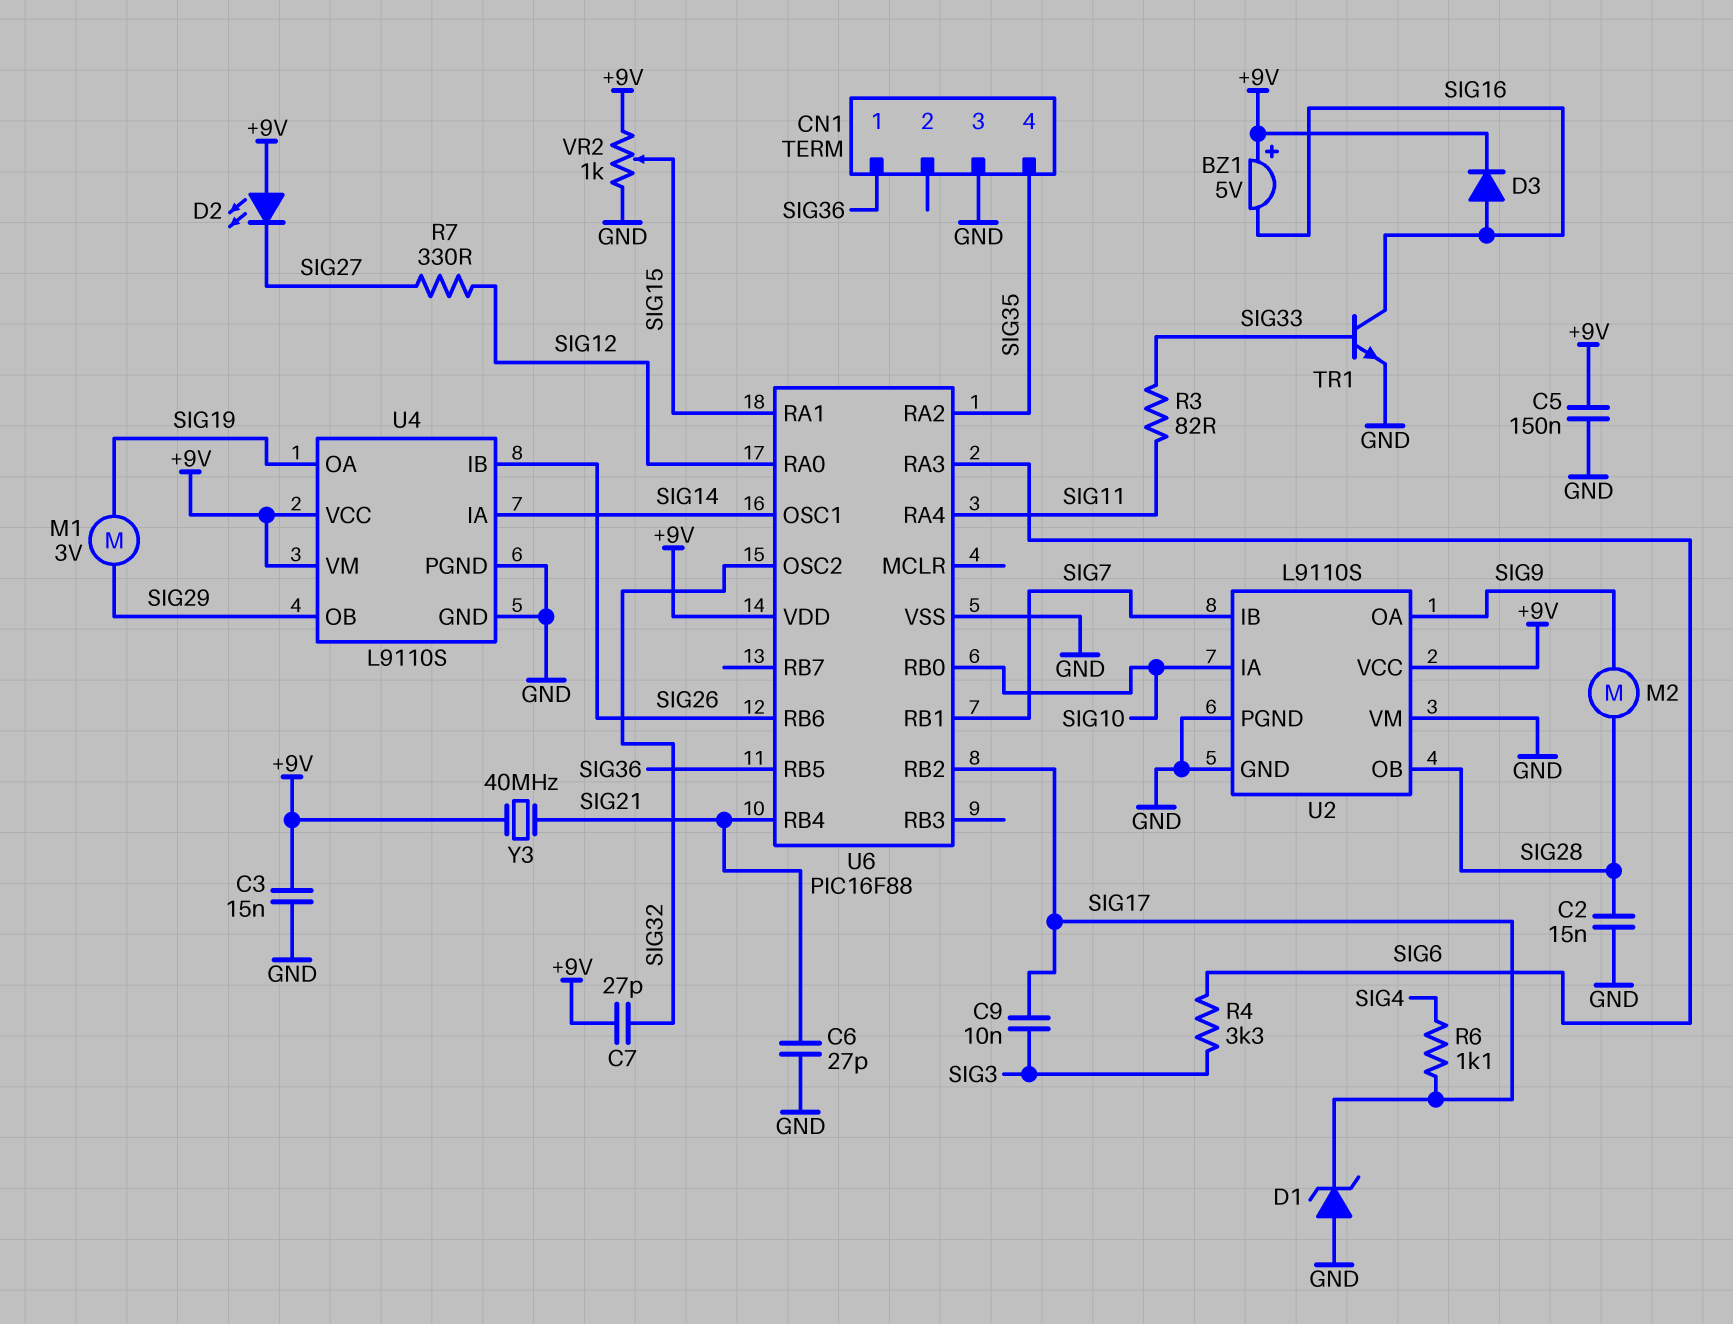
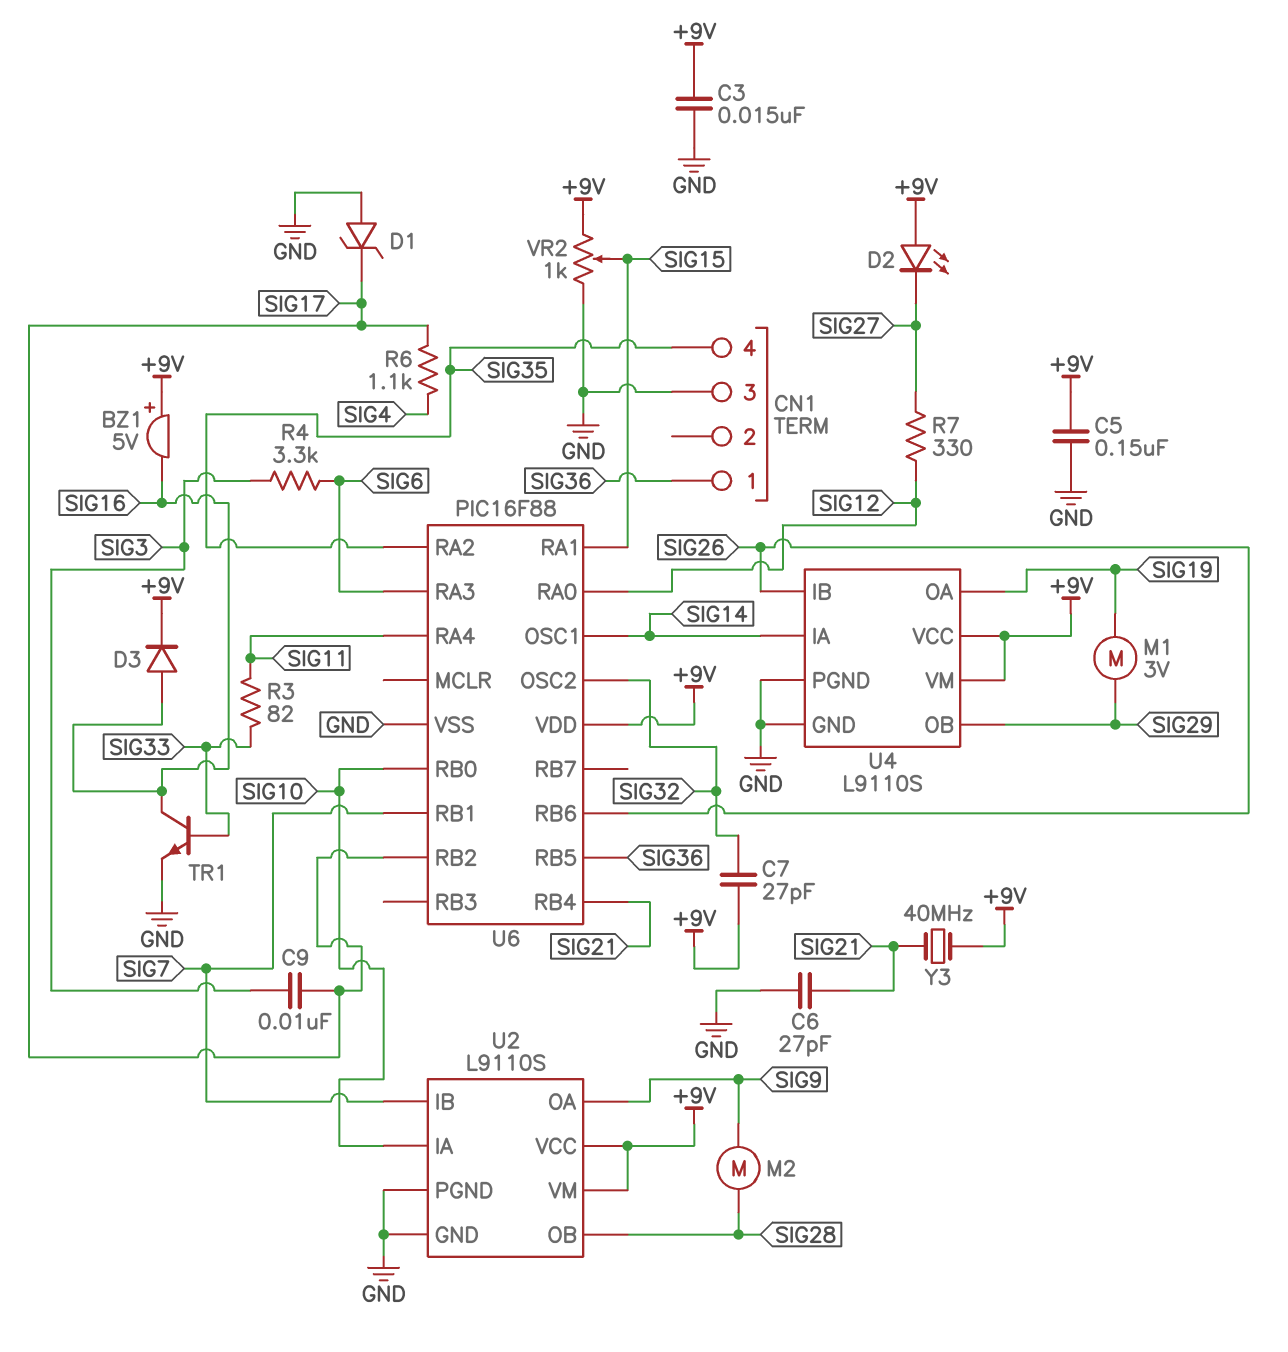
C2: 15nF (GND, SIG28) -> none
U2 pin VM: GND -> +9V

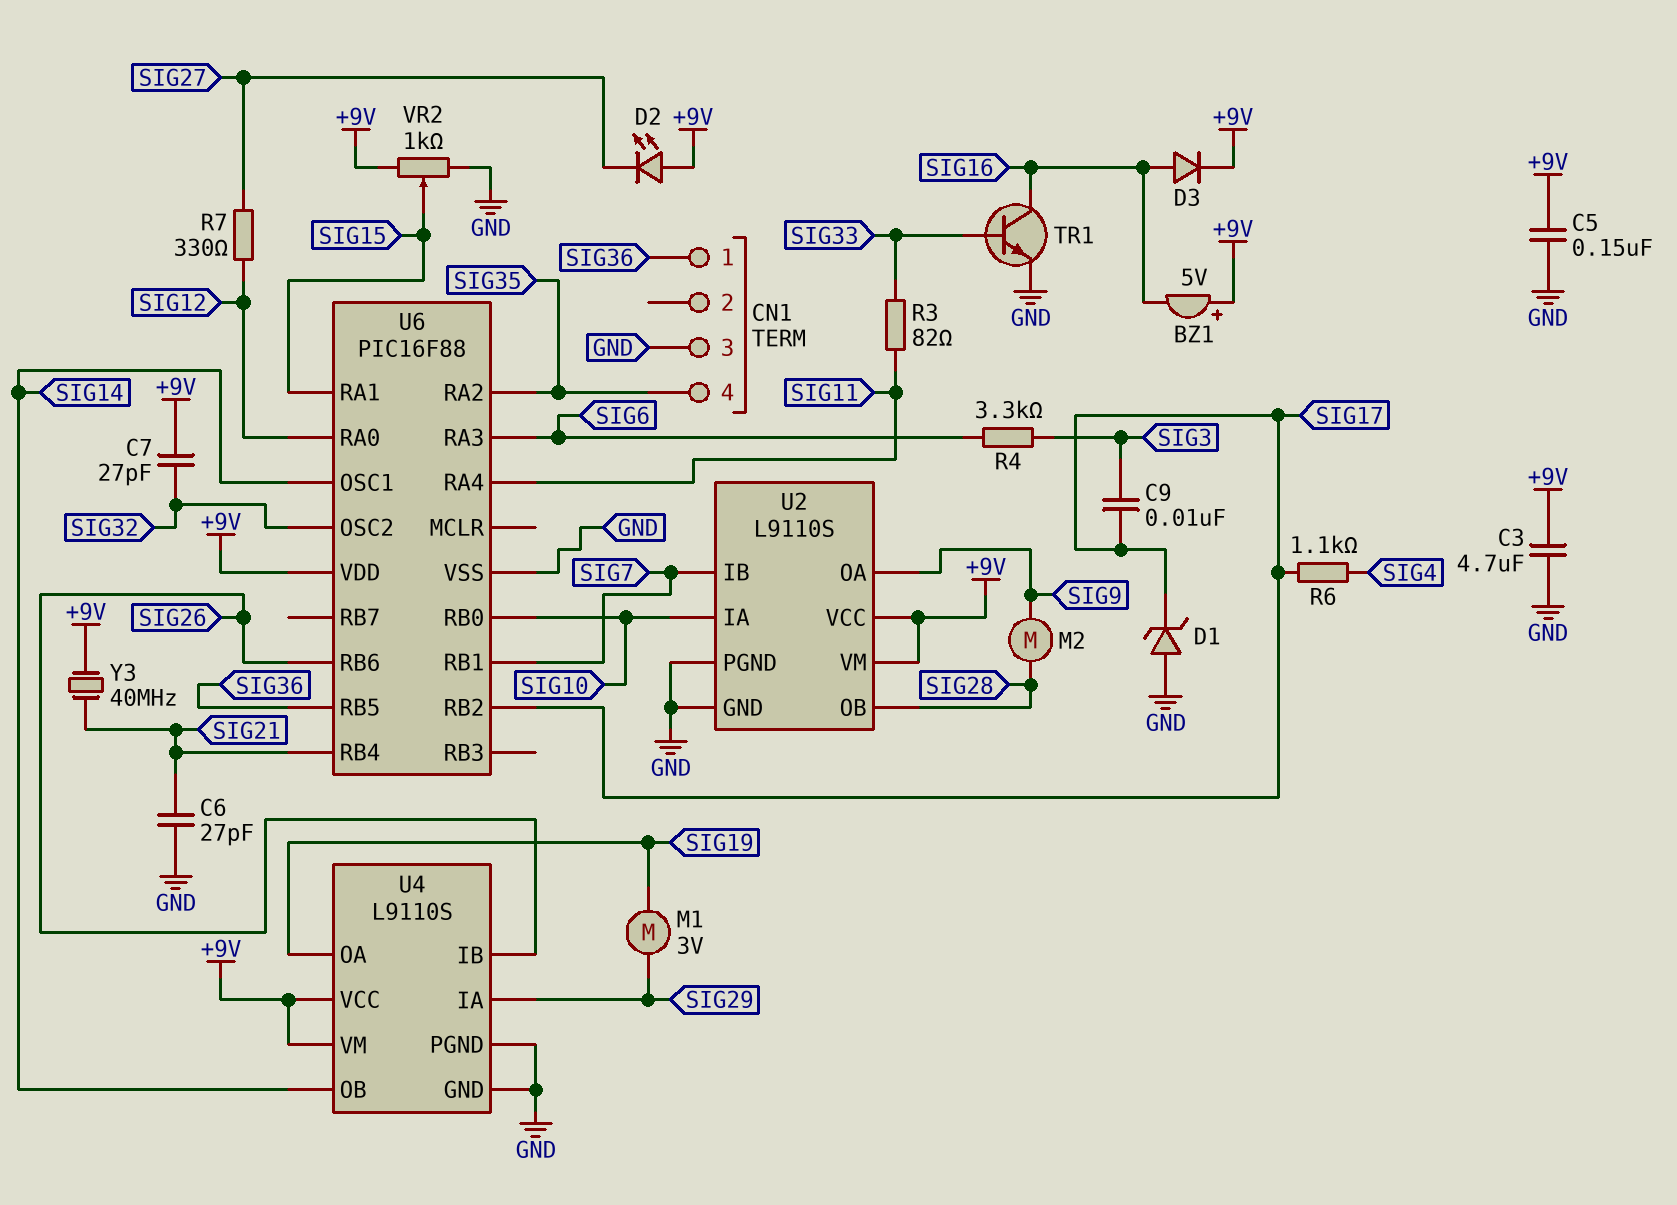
C3: 15nF (+9V, GND) -> 4.7uF (+9V, GND)
U4 pin IA: SIG14 -> SIG29
U4 pin OB: SIG29 -> SIG14

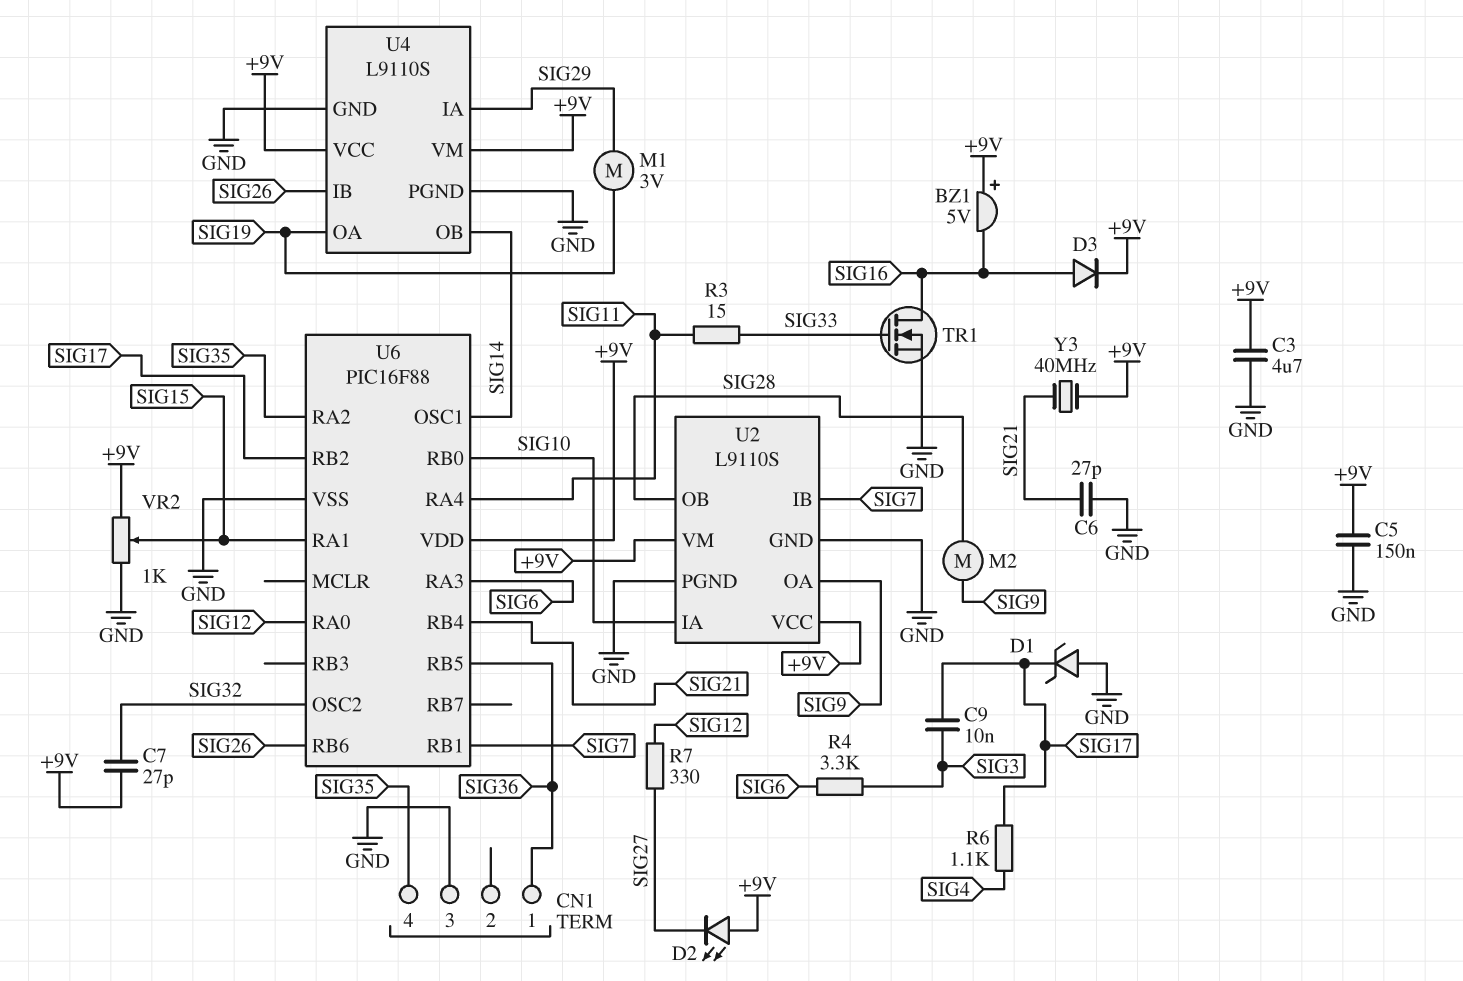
R3: 82 (SIG11, SIG33) -> 15 (SIG11, SIG33)
TR1: NPN (B SIG33, C SIG16, E GND) -> NMOS (G SIG33, D SIG16, S GND)

